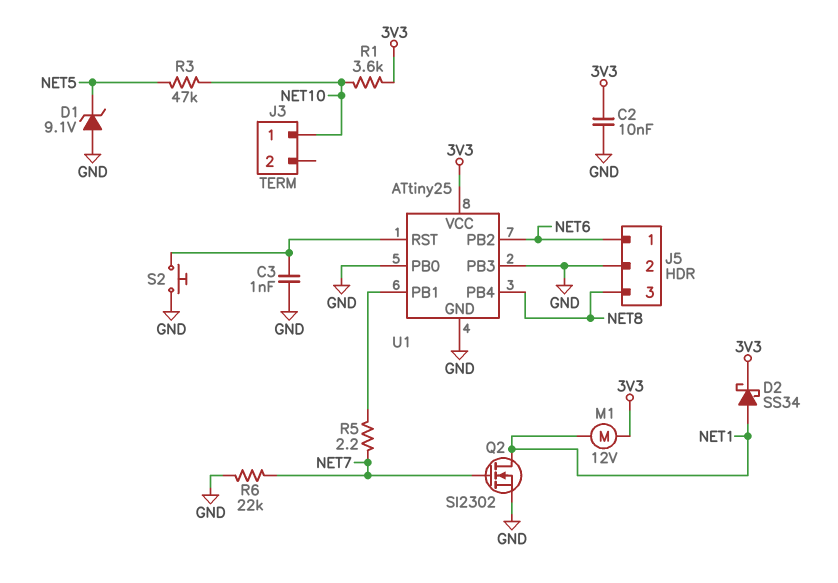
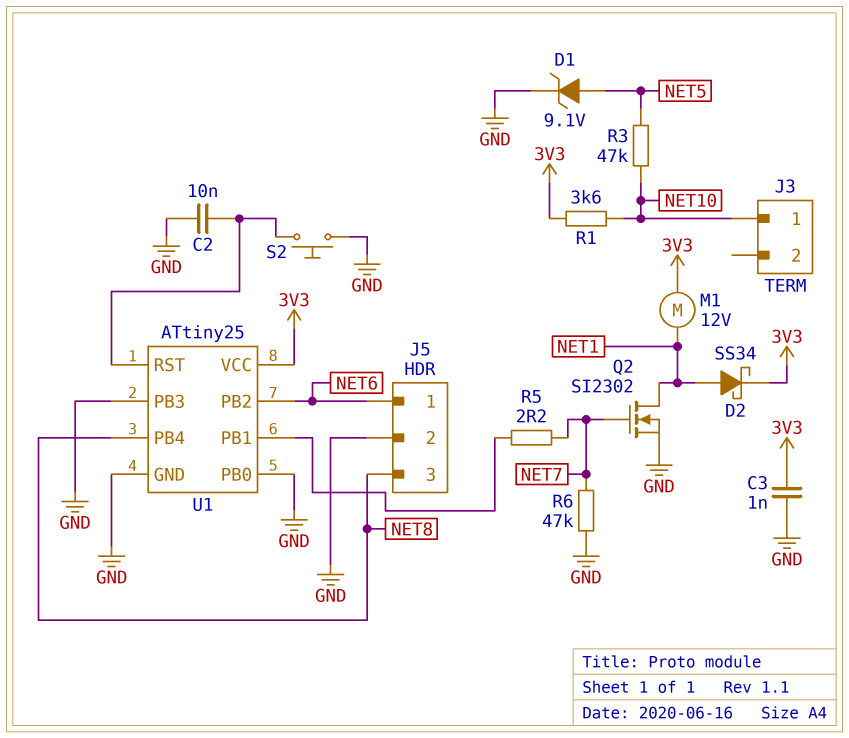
C2: 10nF (3V3, GND) -> 10nF (GND, U1/RST)
C3: 1nF (GND, U1/RST) -> 1nF (3V3, GND)
D1: zener 9.1V (A GND, K NET5) -> zener 9.1V (A NET5, K GND)
R6: 22k (GND, NET7) -> 47k (GND, NET7)

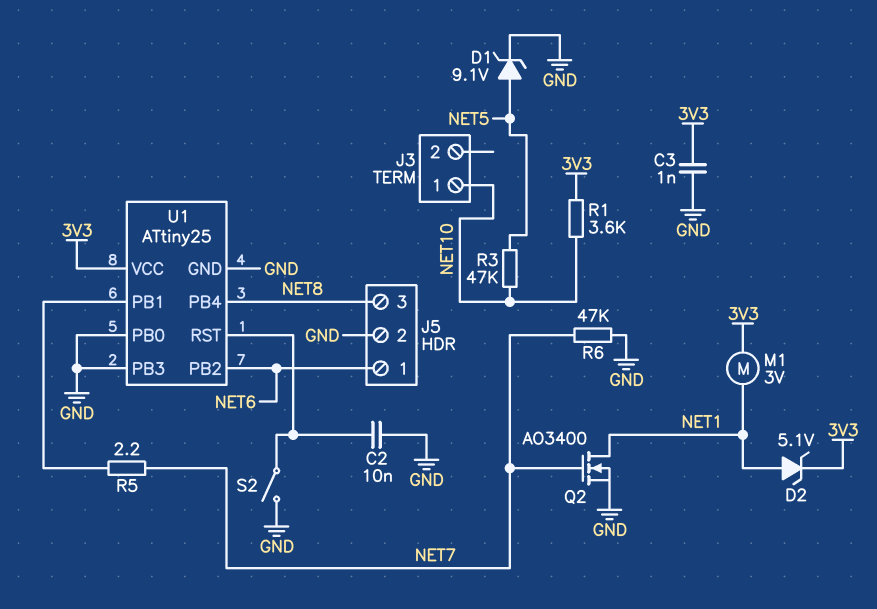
D2: schottky SS34 (A NET1, K 3V3) -> zener 5.1V (A NET1, K 3V3)
M1: motor 12V (3V3, NET1) -> motor 3V (3V3, NET1)
Q2: NMOS SI2302 (G NET7, D NET1, S GND) -> NMOS AO3400 (G NET7, D NET1, S GND)
S2: button (GND, U1/RST) -> switch (GND, U1/RST)

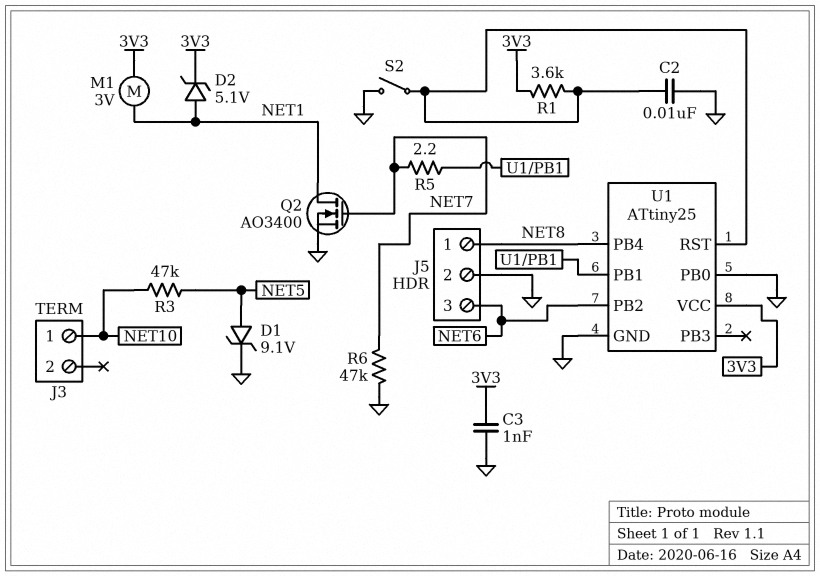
J5 pin 1: NET6 -> NET8
J5 pin 3: NET8 -> NET6
R1: 3.6k (3V3, NET10) -> 3.6k (3V3, U1/RST)
U1 pin PB3: GND -> none

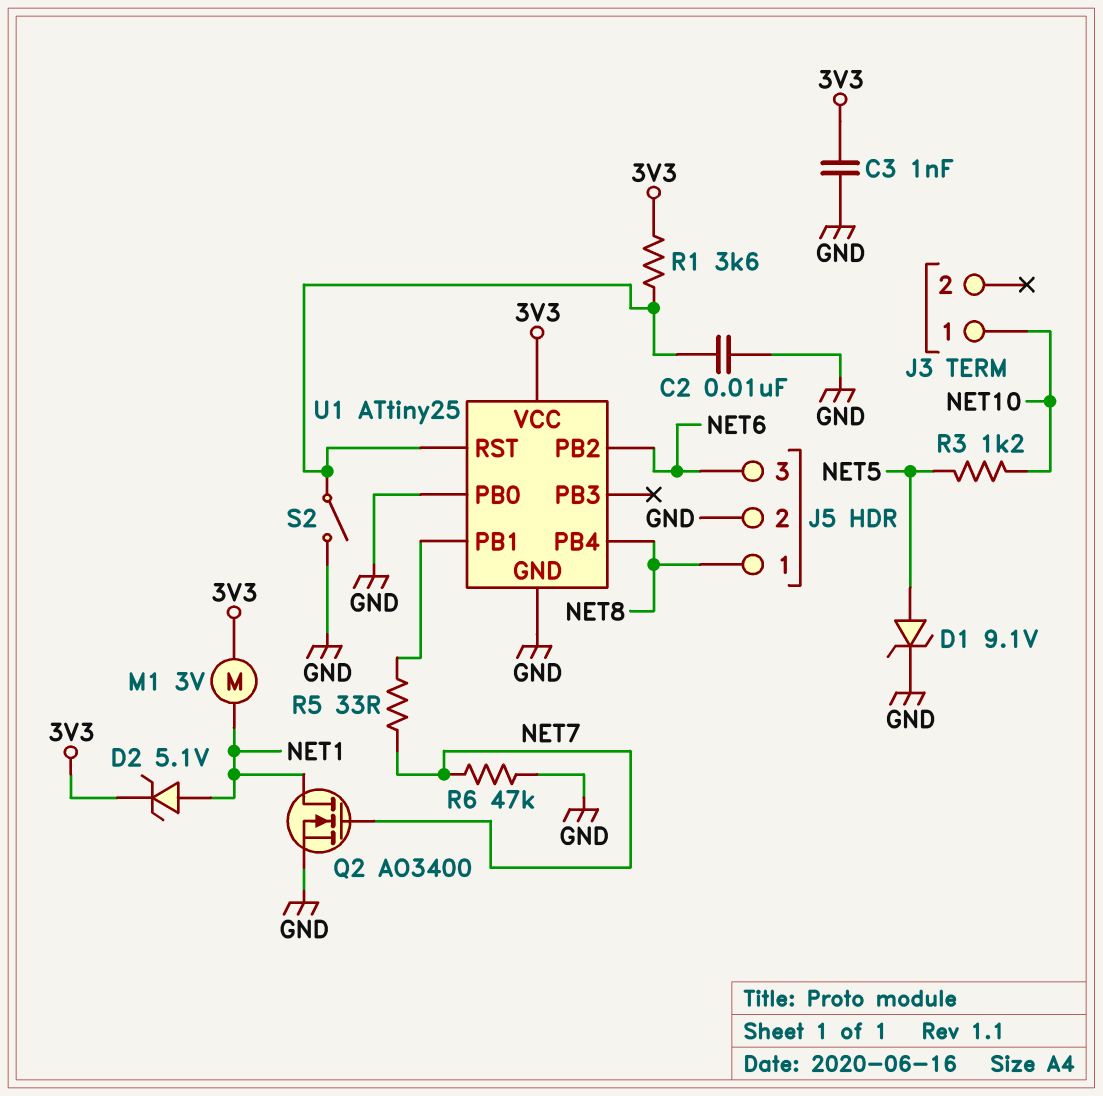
R3: 47k (NET5, NET10) -> 1.2k (NET5, NET10)
R5: 2.2 (NET7, U1/PB1) -> 33 (NET7, U1/PB1)

